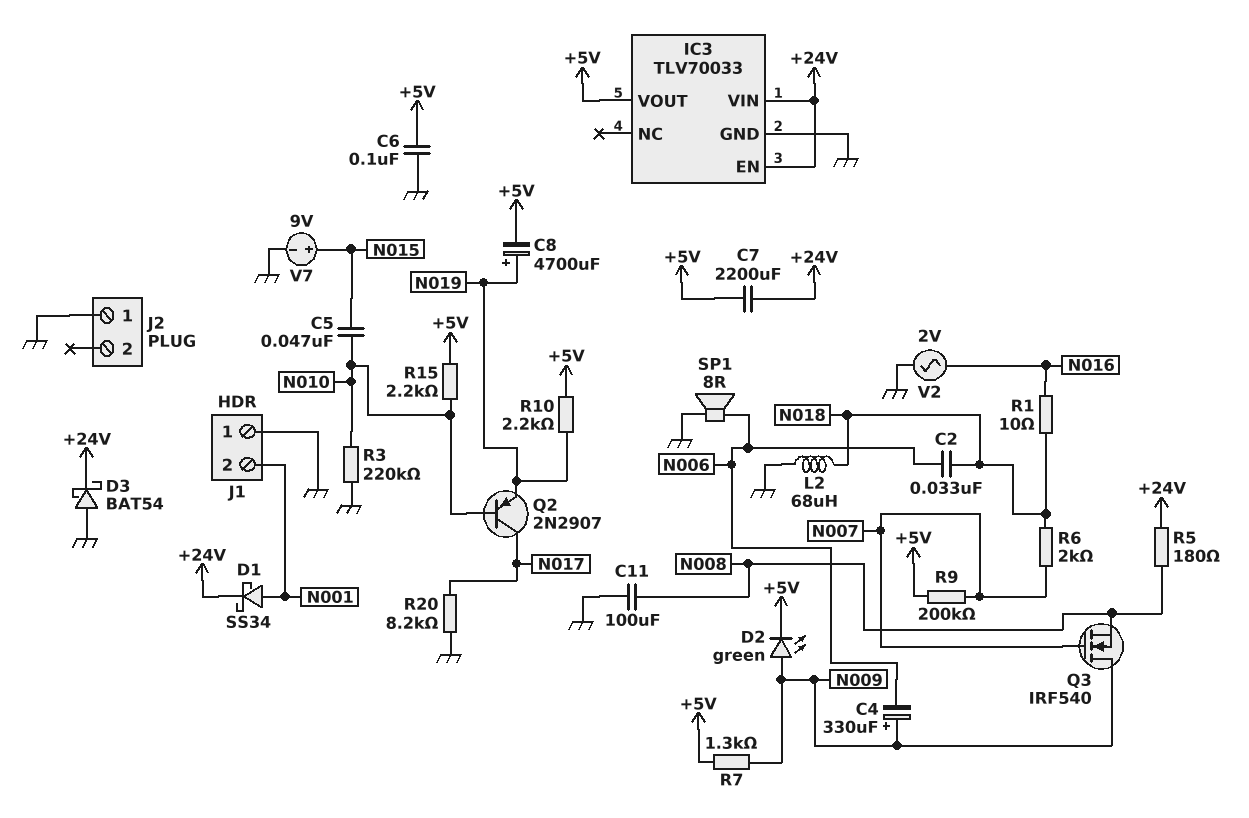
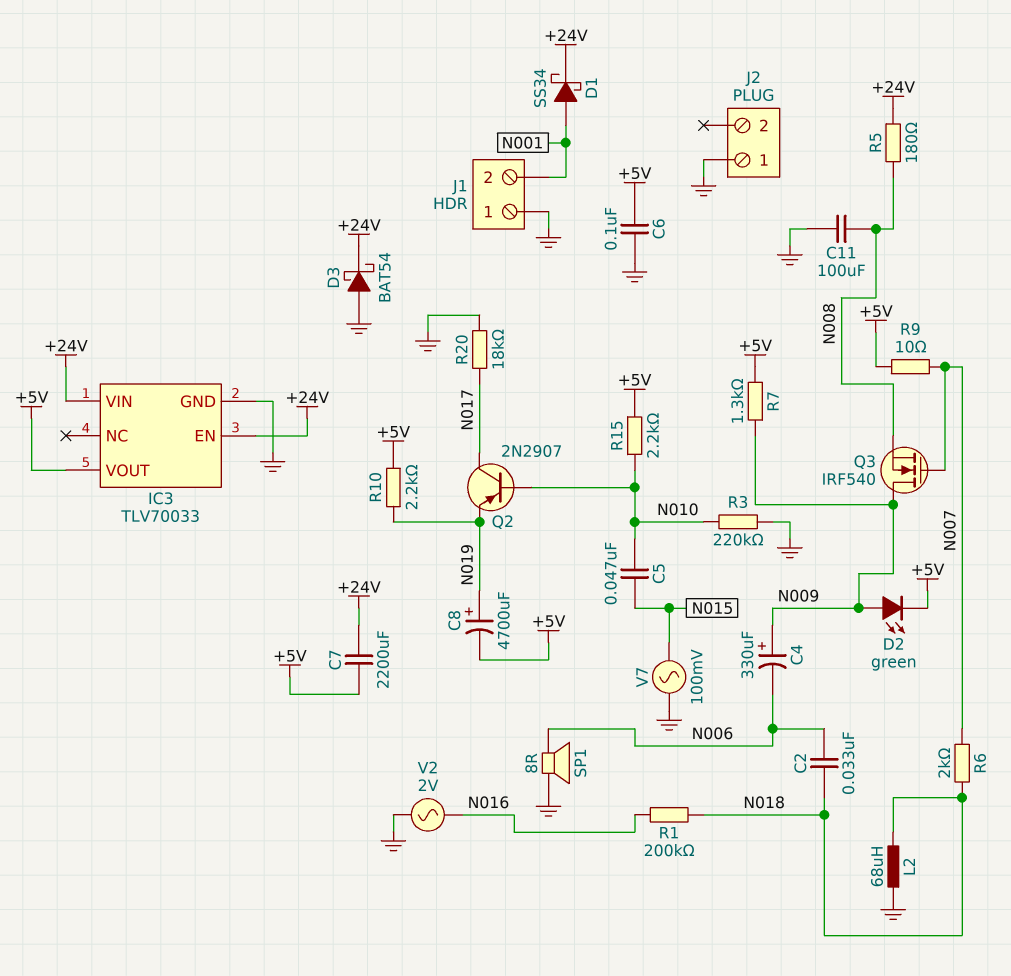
R1: 10 (N016, N018) -> 200k (N016, N018)
R9: 200k (+5V, N007) -> 10 (+5V, N007)
R20: 8.2k (GND, N017) -> 18k (GND, N017)
V7: 9V (plus N015, minus GND) -> AC 100mV (GND, N015)

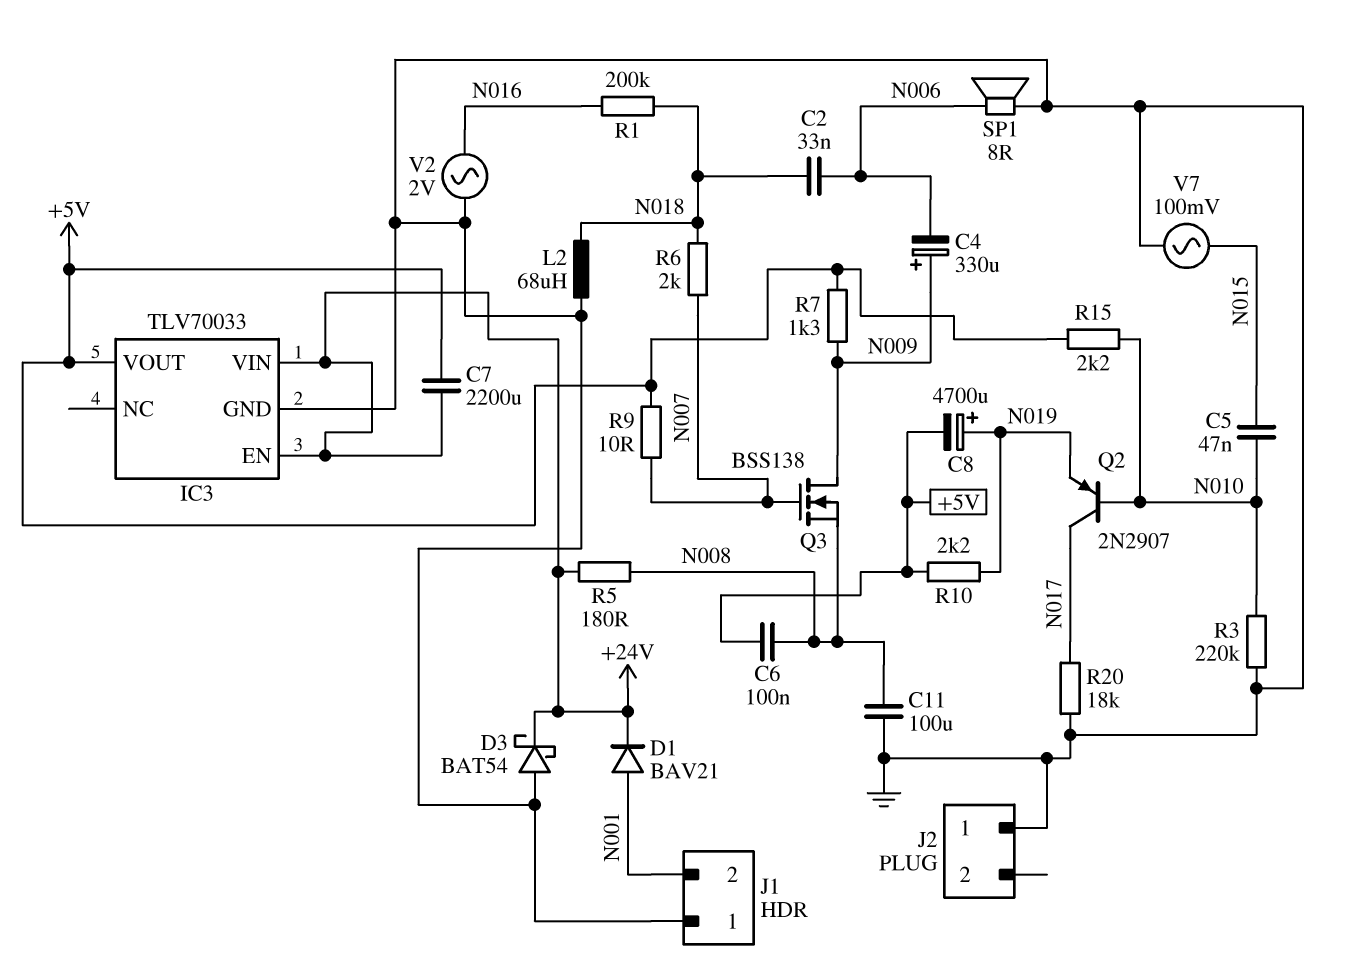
C6: 100nF (+5V, GND) -> 100nF (+5V, N008)
D1: schottky SS34 (A N001, K +24V) -> diode BAV21 (A N001, K +24V)
D2: LED green (A N009, K +5V) -> none
Q3: NMOS IRF540 (G N007, D N009, S N008) -> NMOS BSS138 (G N007, D N009, S N008)

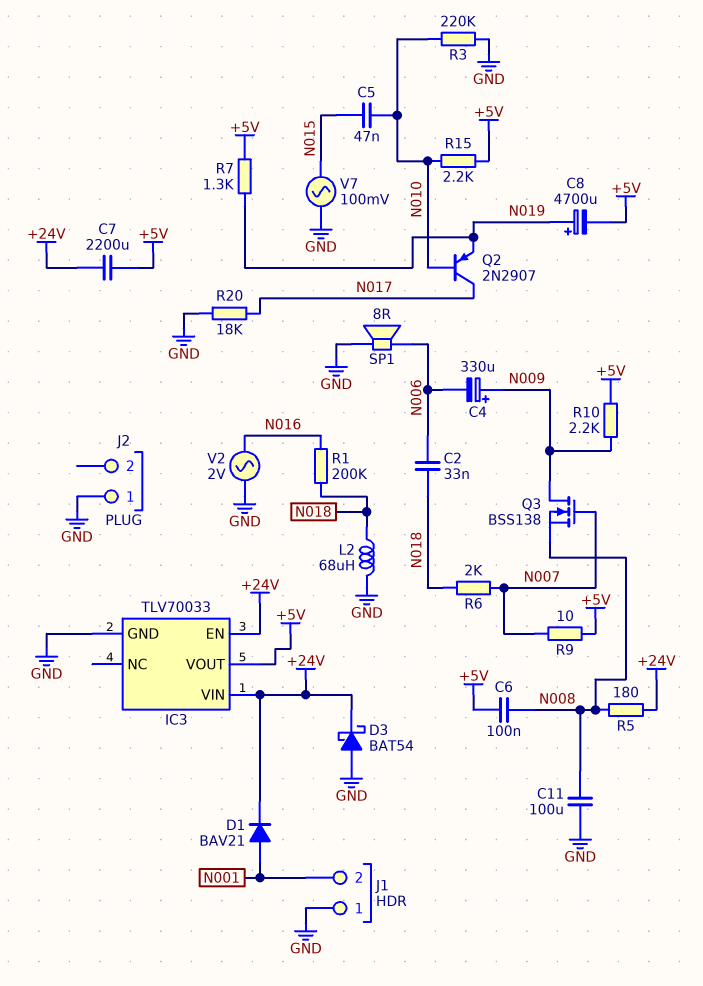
R7: 1.3k (+5V, N009) -> 1.3k (+5V, N019)
R10: 2.2k (+5V, N019) -> 2.2k (+5V, N009)

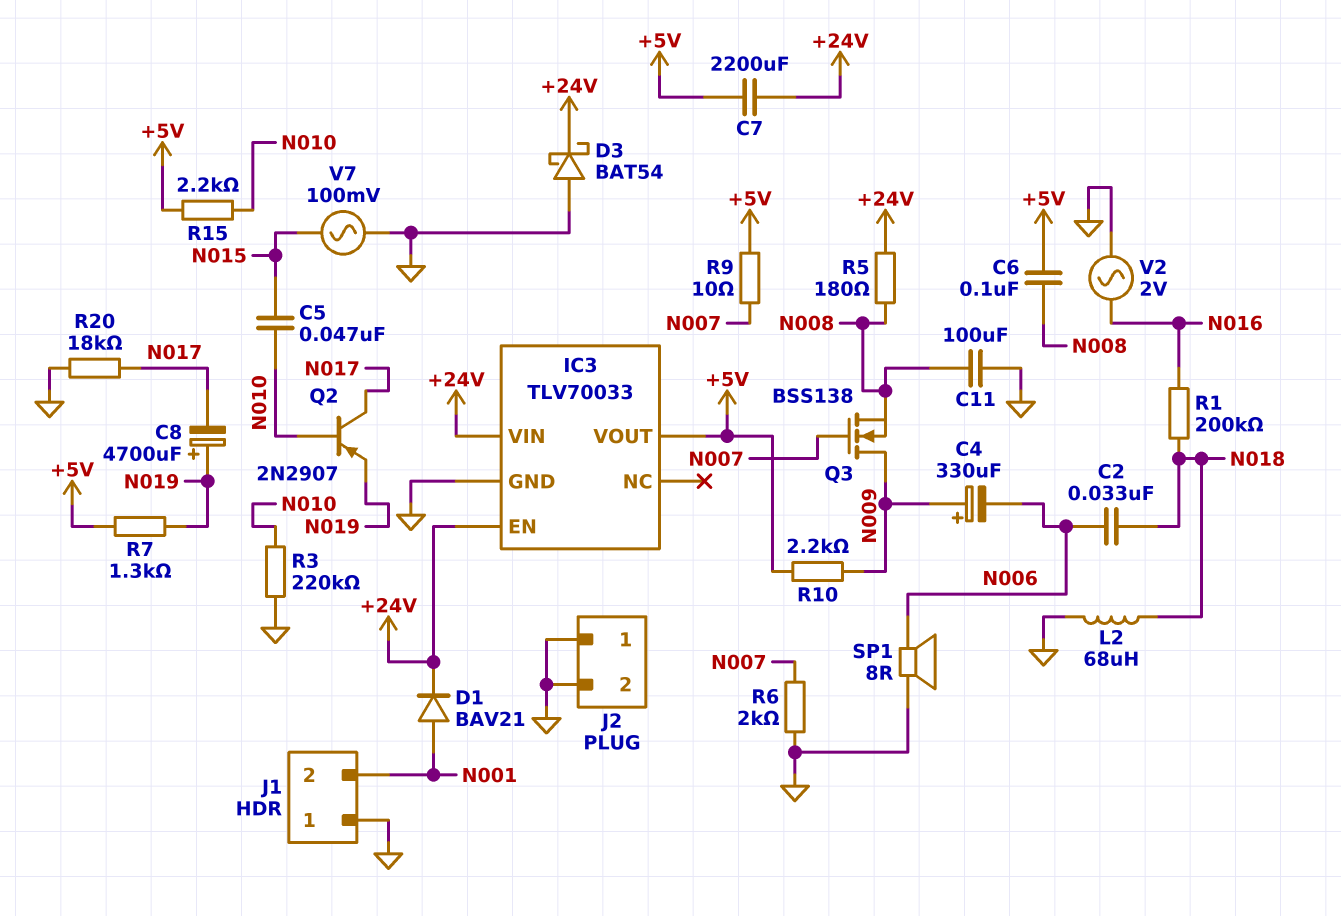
C8: 4700uF (plus N019, minus +5V) -> 4700uF (plus N019, minus N017)
J2 pin 2: none -> GND
R6: 2k (N007, N018) -> 2k (GND, N007)

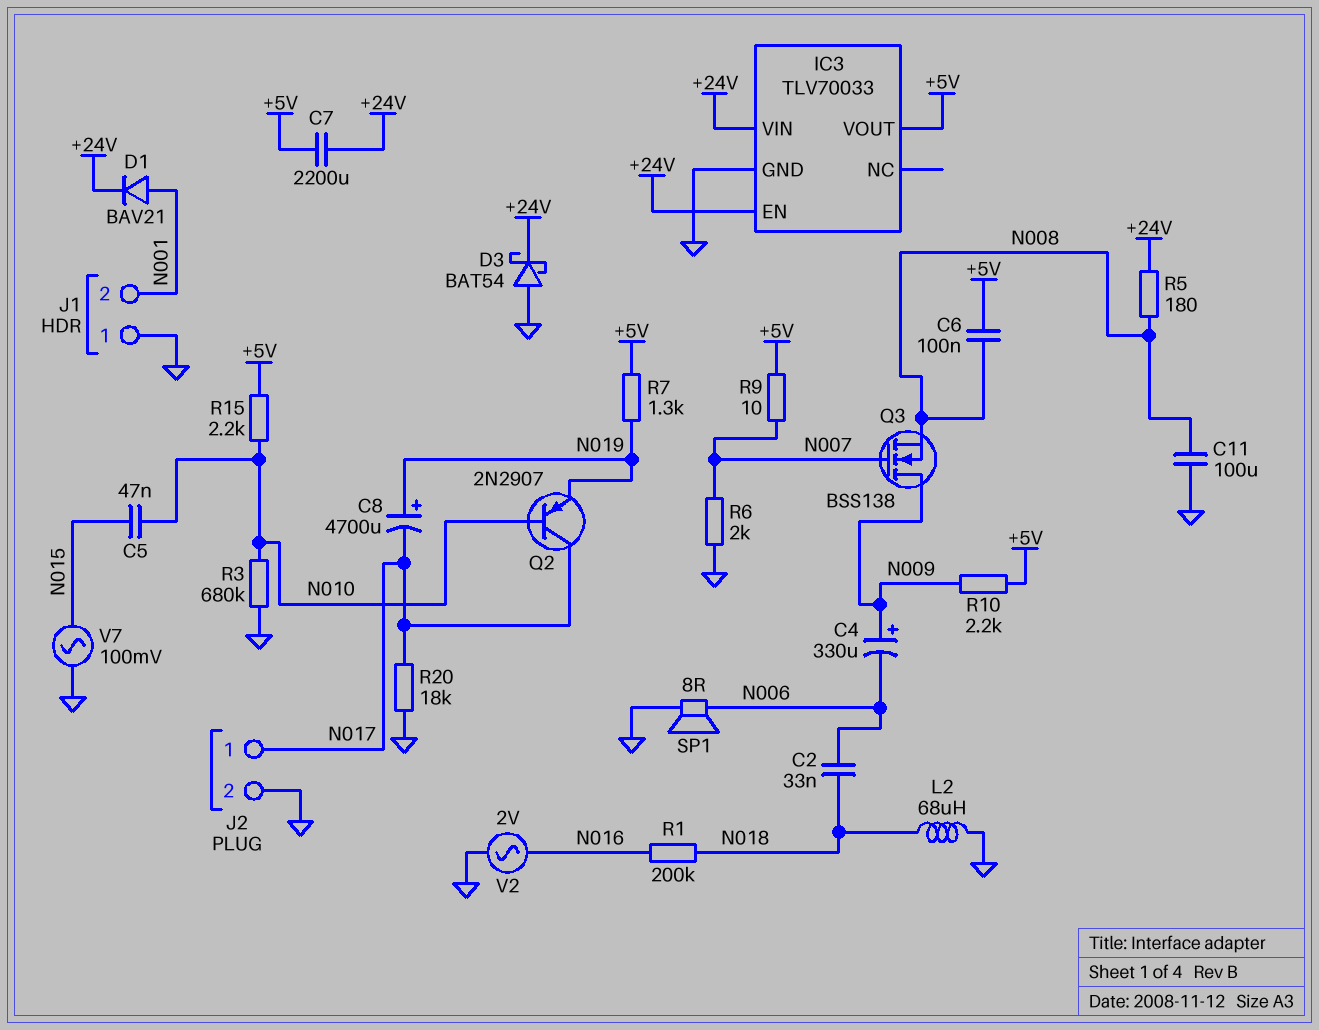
J2 pin 1: GND -> N017
R3: 220k (GND, N010) -> 680k (GND, N010)

